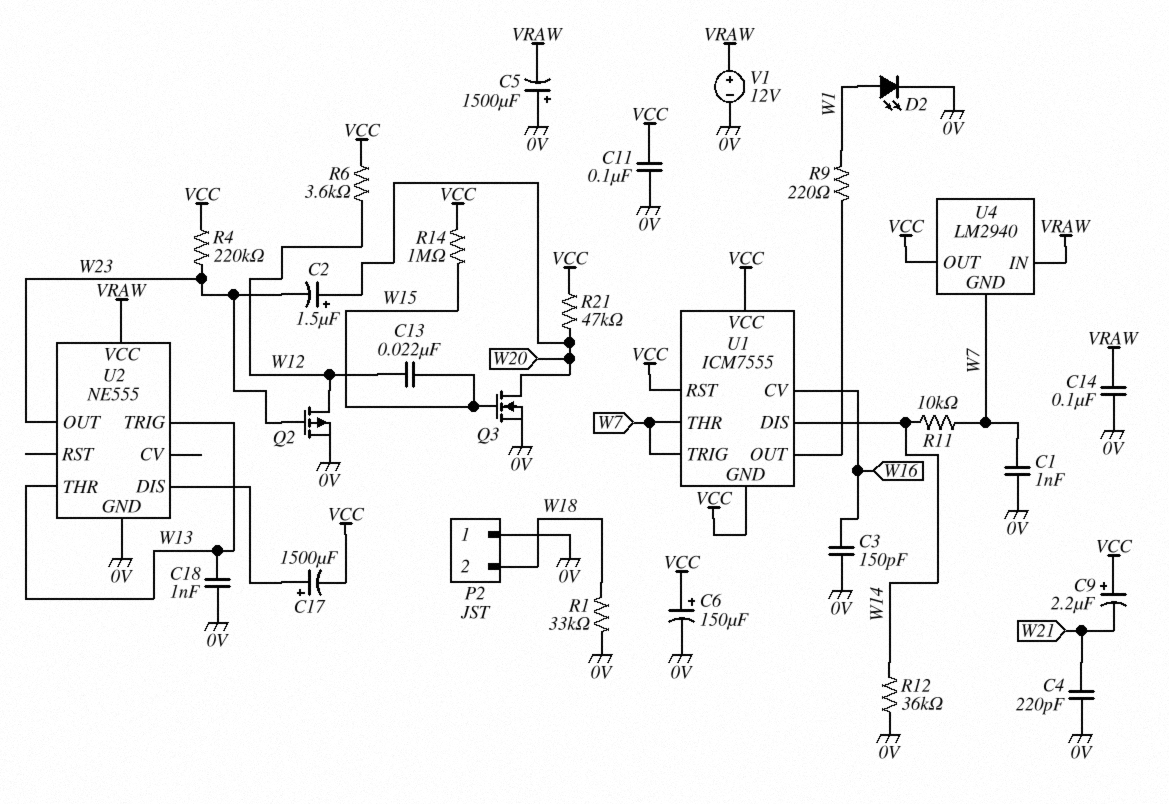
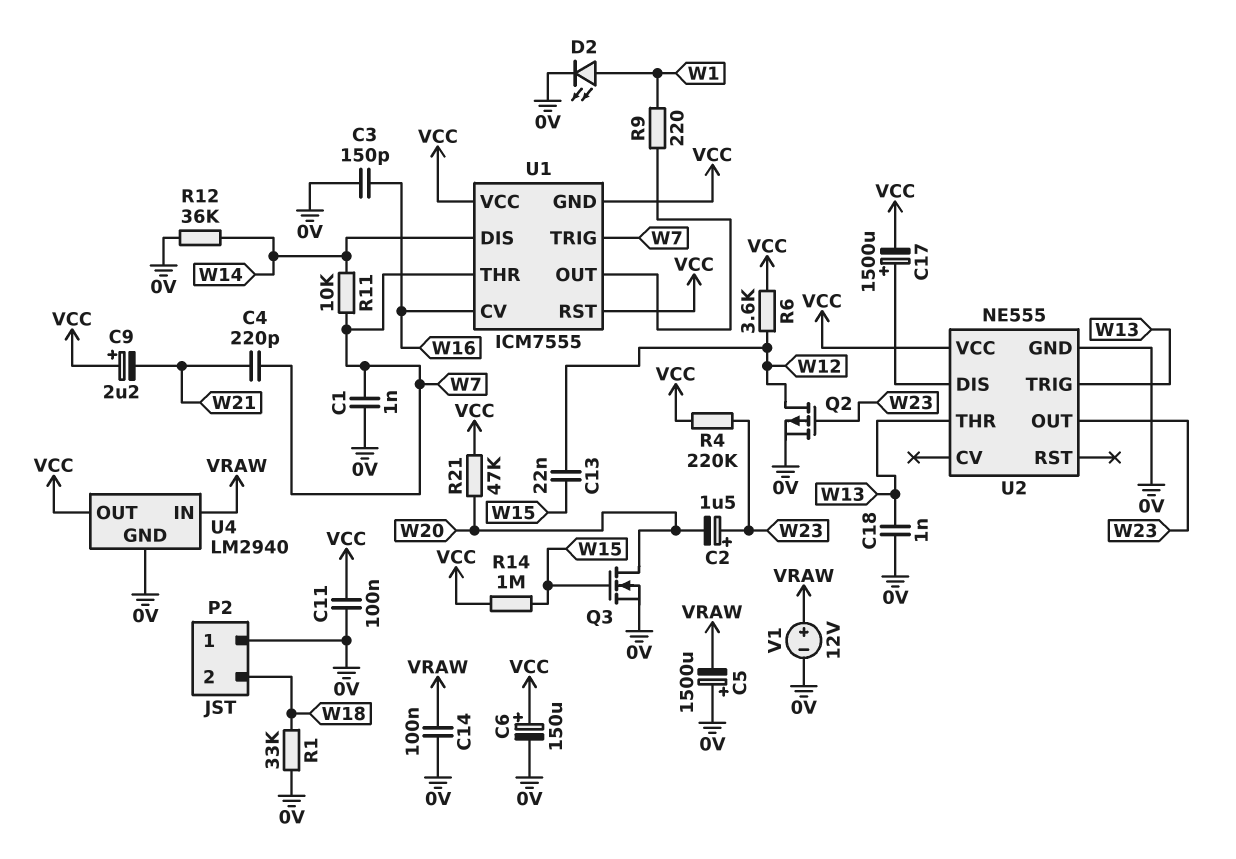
C2: 1.5uF (plus W20, minus W23) -> 1.5uF (plus W23, minus W20)
C4: 220pF (0V, W21) -> 220pF (W7, W21)
U2 pin VCC: VRAW -> VCC
U4 pin GND: W7 -> 0V

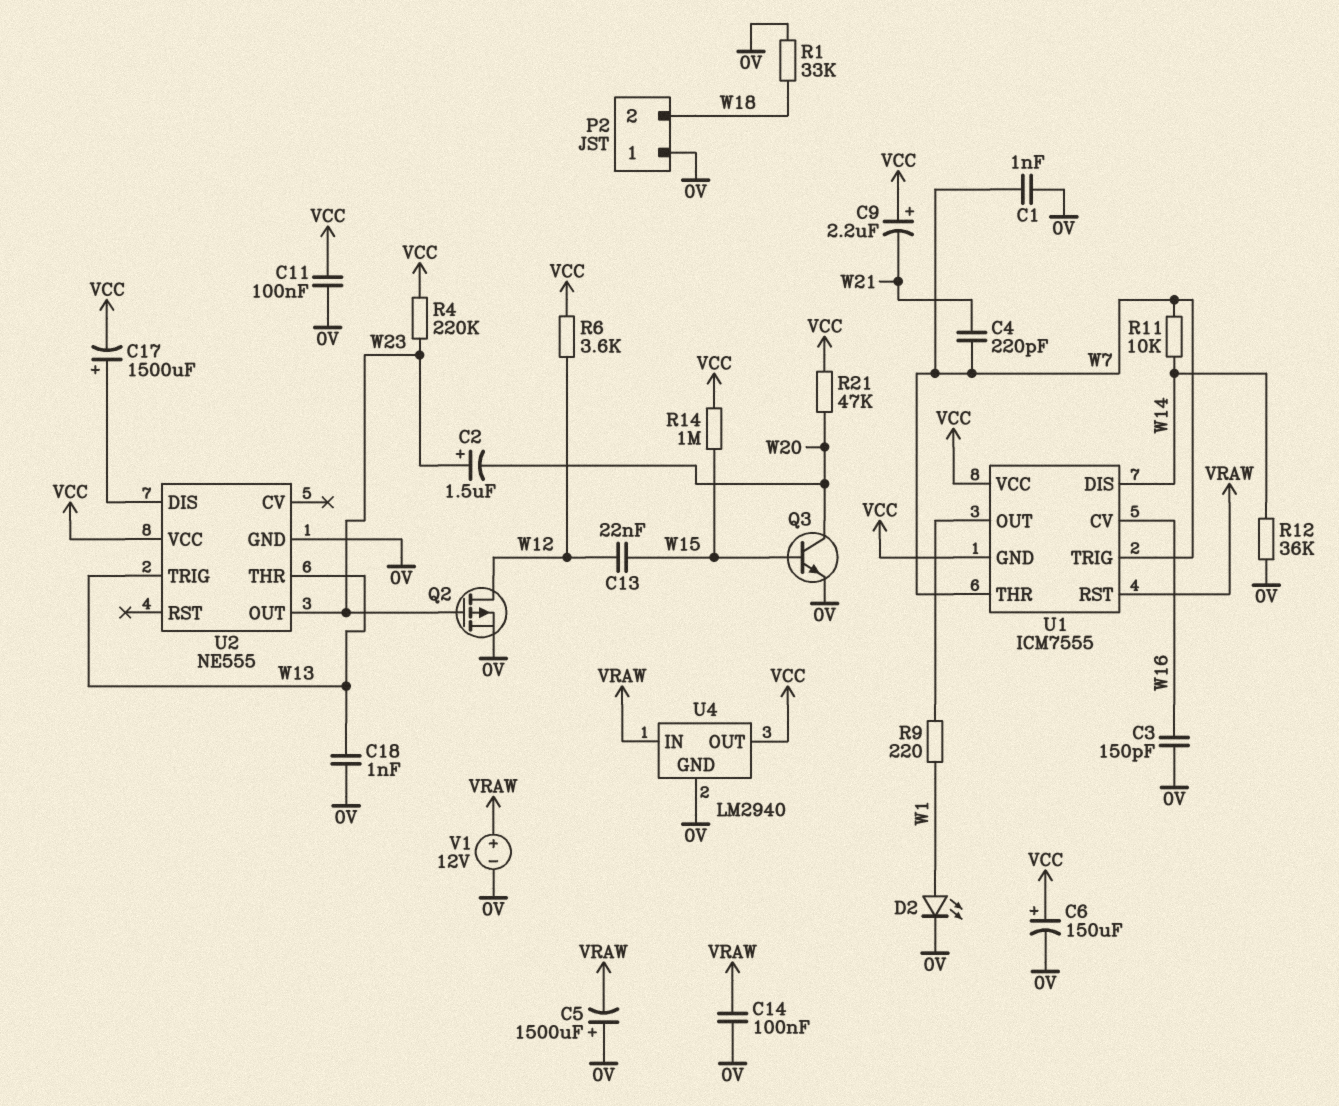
Q3: NMOS (G W15, D W20, S 0V) -> NPN (B W15, C W20, E 0V)
U1 pin RST: VCC -> VRAW

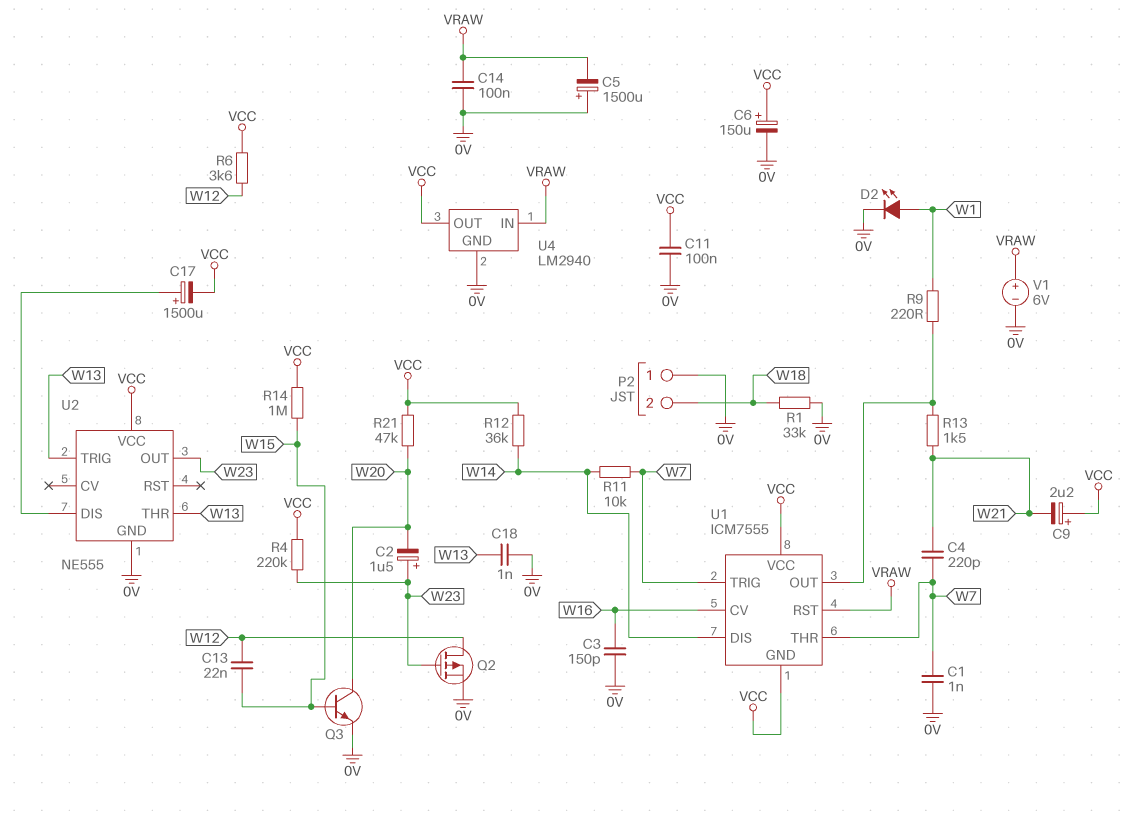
R12: 36k (0V, W14) -> 36k (VCC, W14)
R13: none -> 1.5k (U1/OUT, W21)
V1: 12V (plus VRAW, minus 0V) -> 6V (plus VRAW, minus 0V)

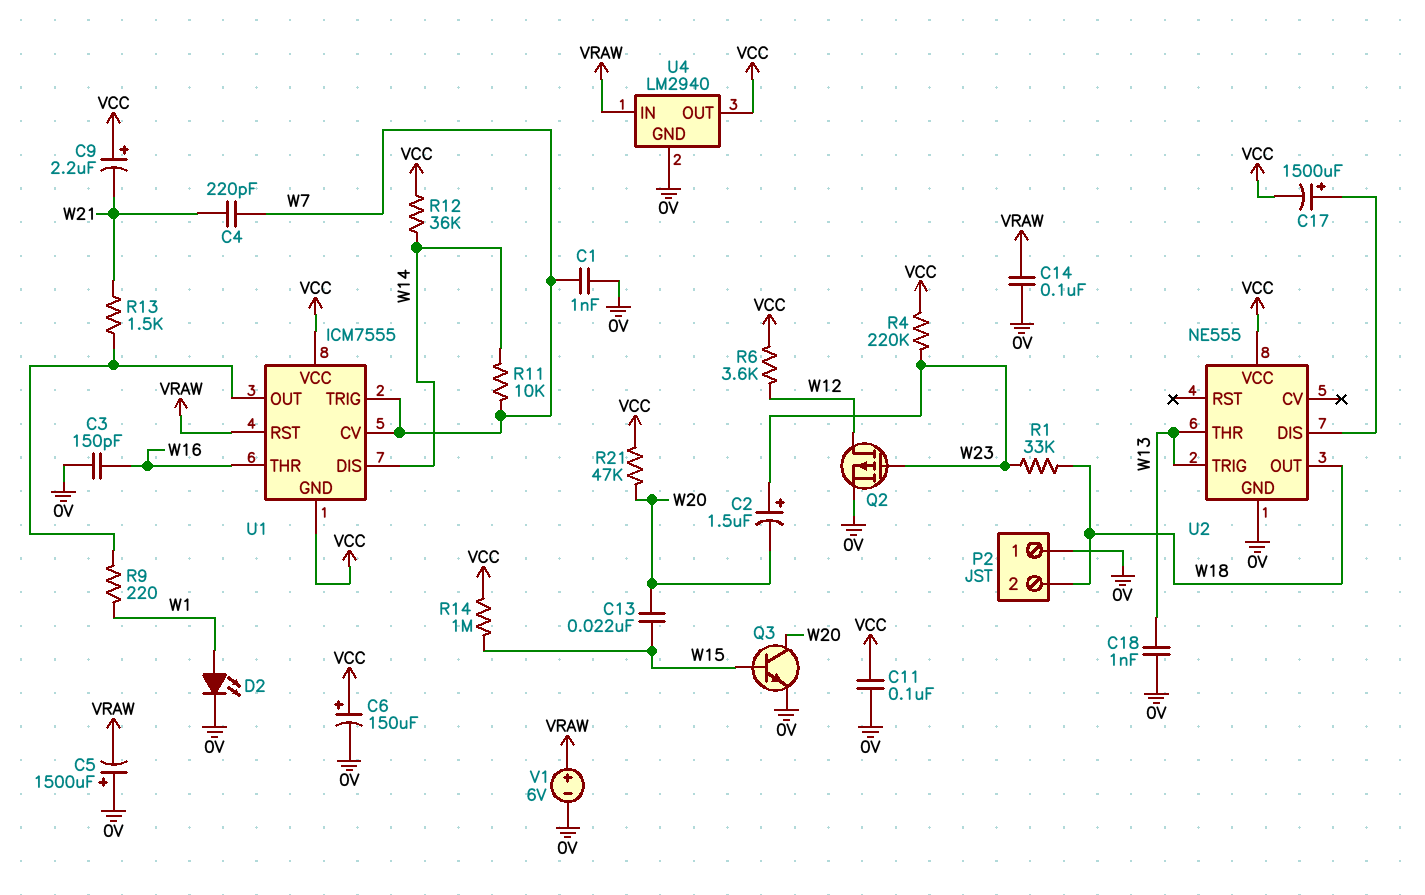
C13: 22nF (W12, W15) -> 22nF (W15, W20)
R1: 33k (0V, W18) -> 33k (W18, W23)
U1 pin CV: W16 -> W7
U1 pin THR: W7 -> W16
U2 pin OUT: W23 -> W18

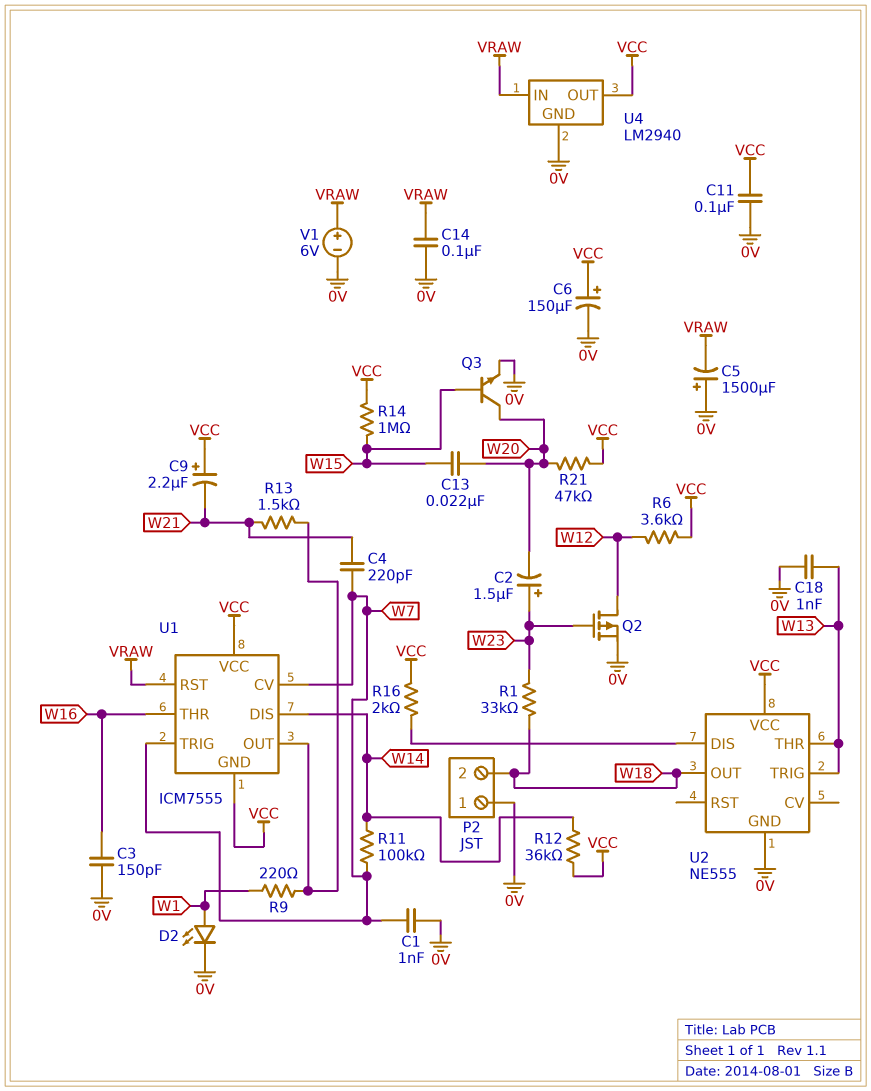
C17: 1500uF (plus U2/DIS, minus VCC) -> none
R4: 220k (VCC, W23) -> none
R11: 10k (W7, W14) -> 100k (W7, W14)
R16: none -> 2k (U2/DIS, VCC)

